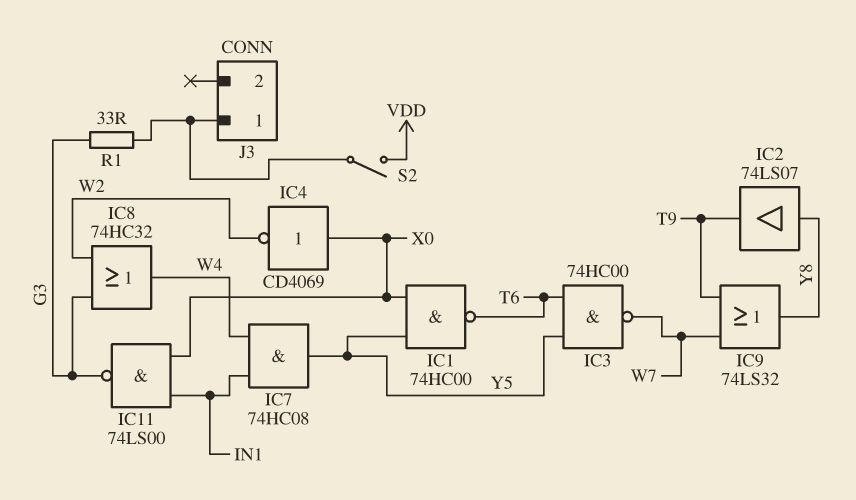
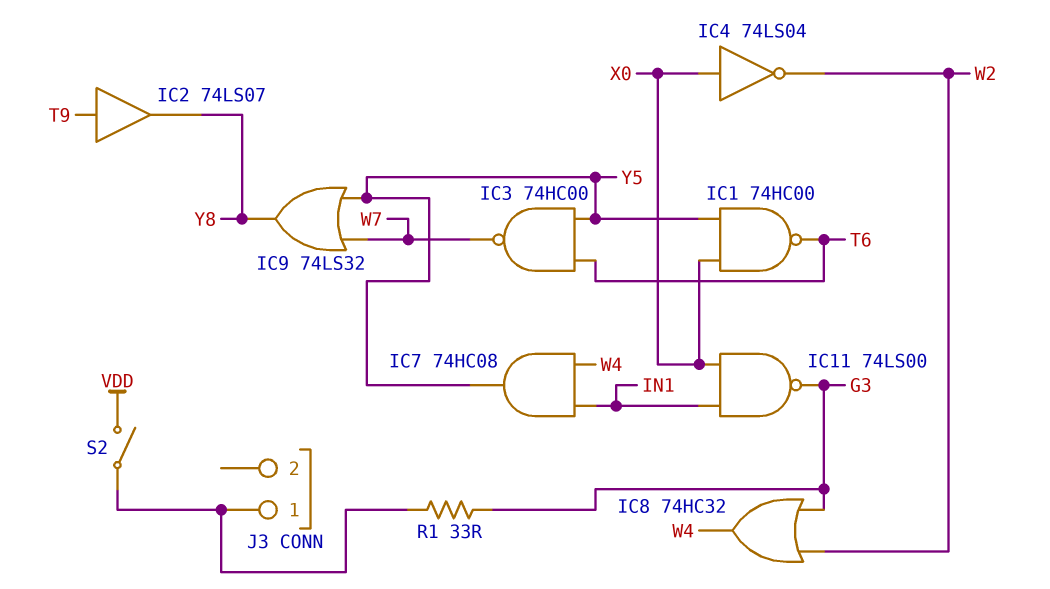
IC2: buffer 74LS07 (in Y8, out T9) -> buffer 74LS07 (in T9, out Y8)
IC4: NOT CD4069 (in X0, out W2) -> NOT 74LS04 (in X0, out W2)
IC9: OR 74LS32 (in T9, in W7, out Y8) -> OR 74LS32 (in W7, in Y5, out Y8)

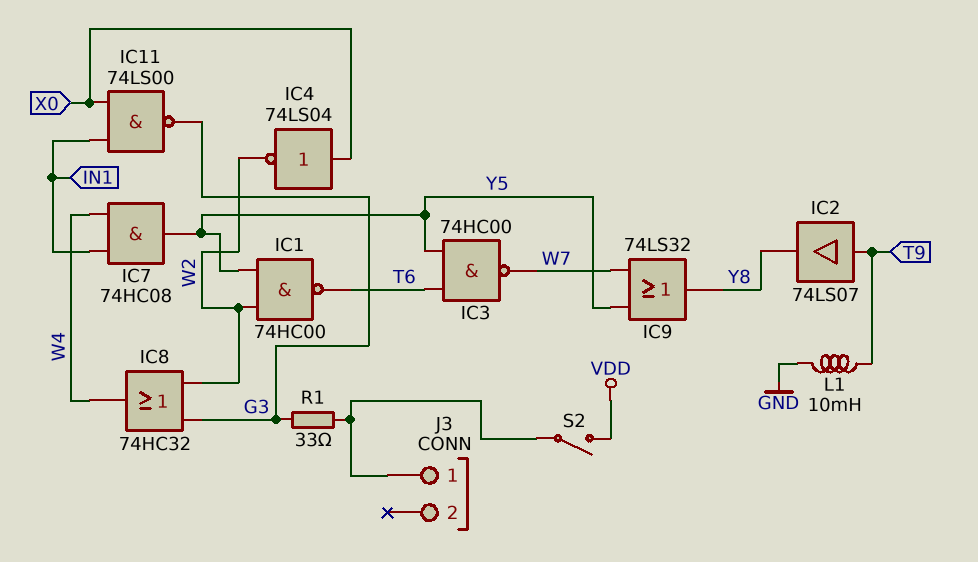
IC1: NAND 74HC00 (in X0, in Y5, out T6) -> NAND 74HC00 (in W2, in Y5, out T6)
L1: none -> 10mH (GND, T9)

